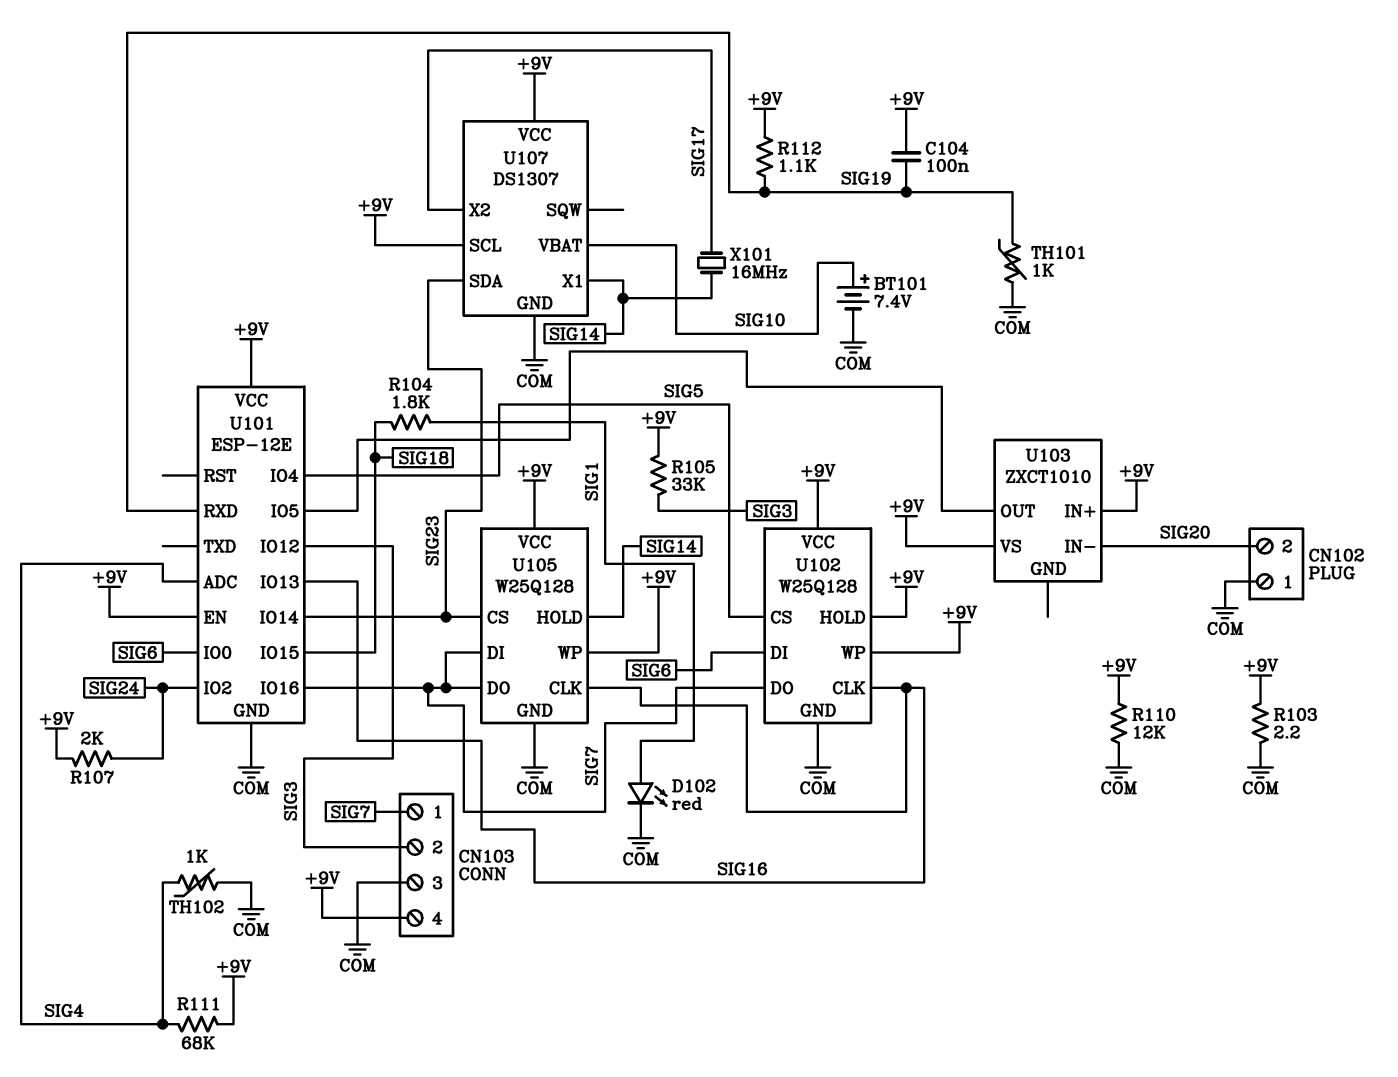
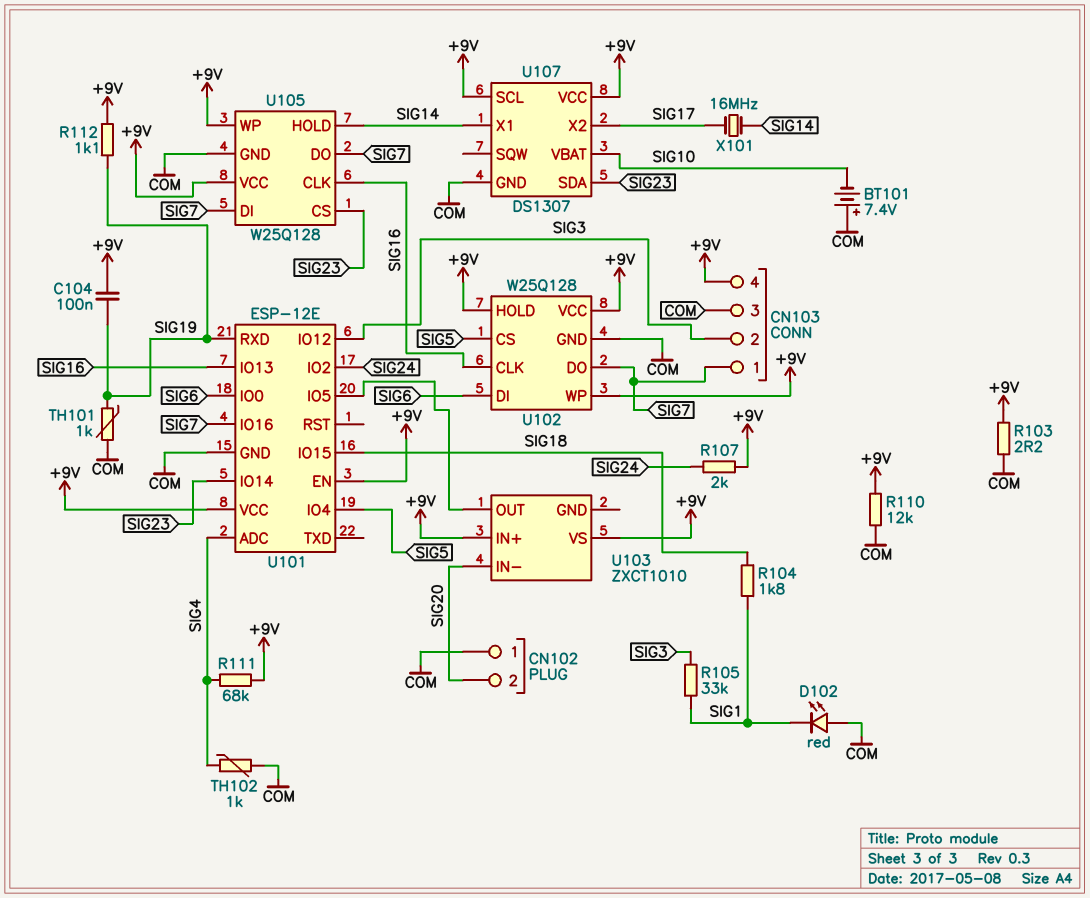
BT101: 7.4V (plus SIG10, minus COM) -> 7.4V (plus COM, minus SIG10)
D102: LED red (A SIG1, K COM) -> LED red (A COM, K SIG1)
R105: 33k (+9V, SIG3) -> 33k (SIG1, SIG3)

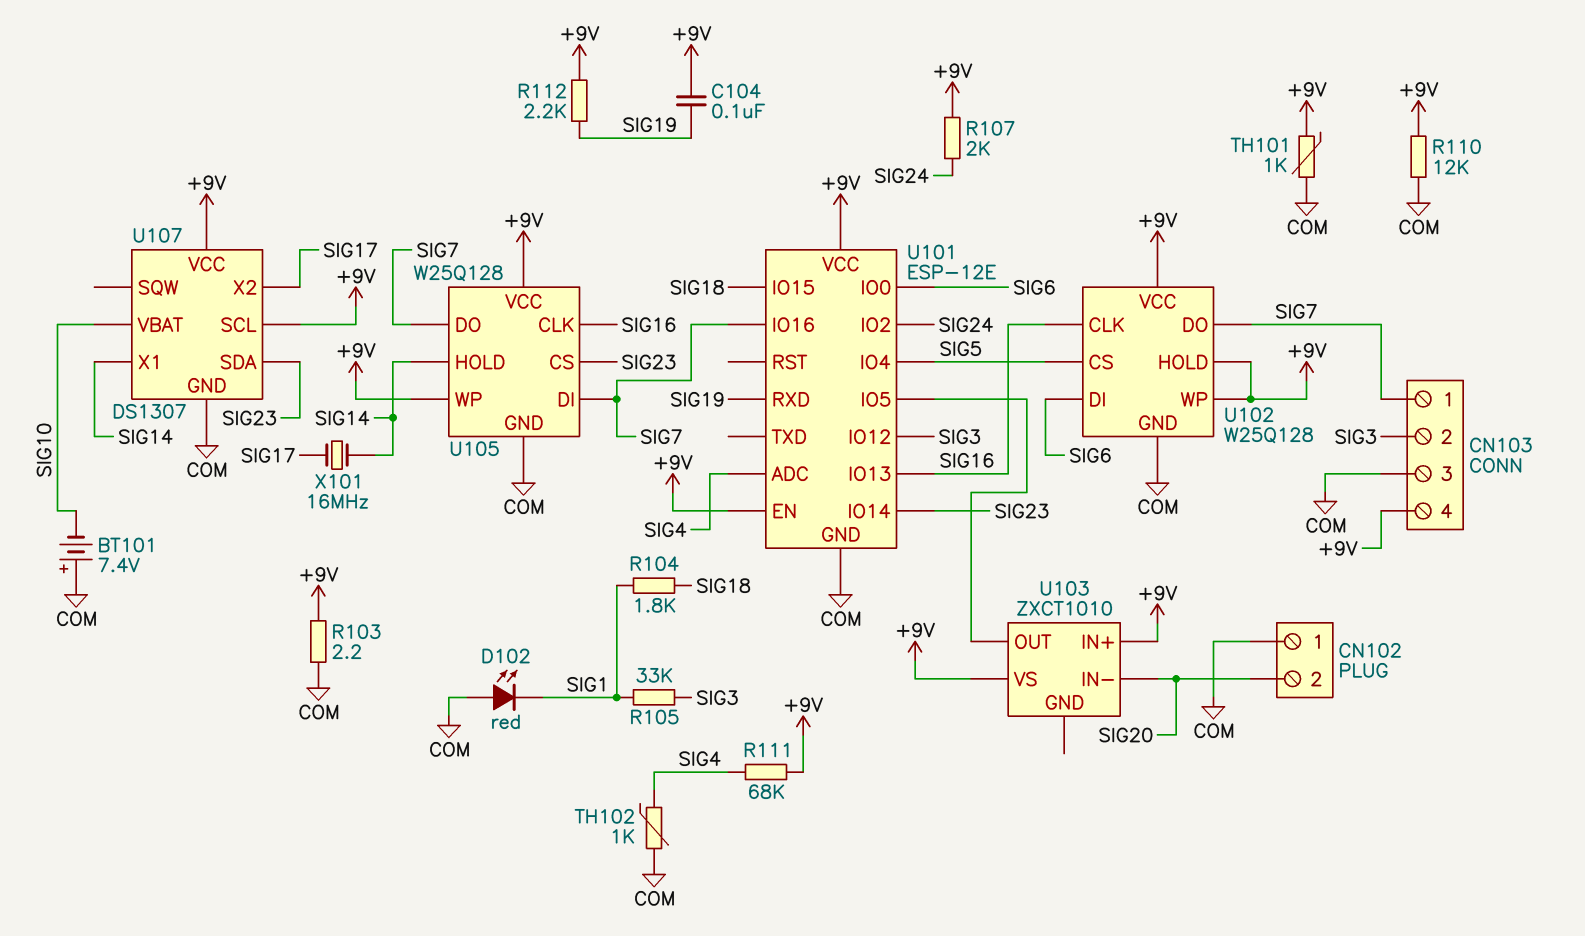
R112: 1.1k (+9V, SIG19) -> 2.2k (+9V, SIG19)
TH101: 1k (COM, SIG19) -> 1k (+9V, COM)

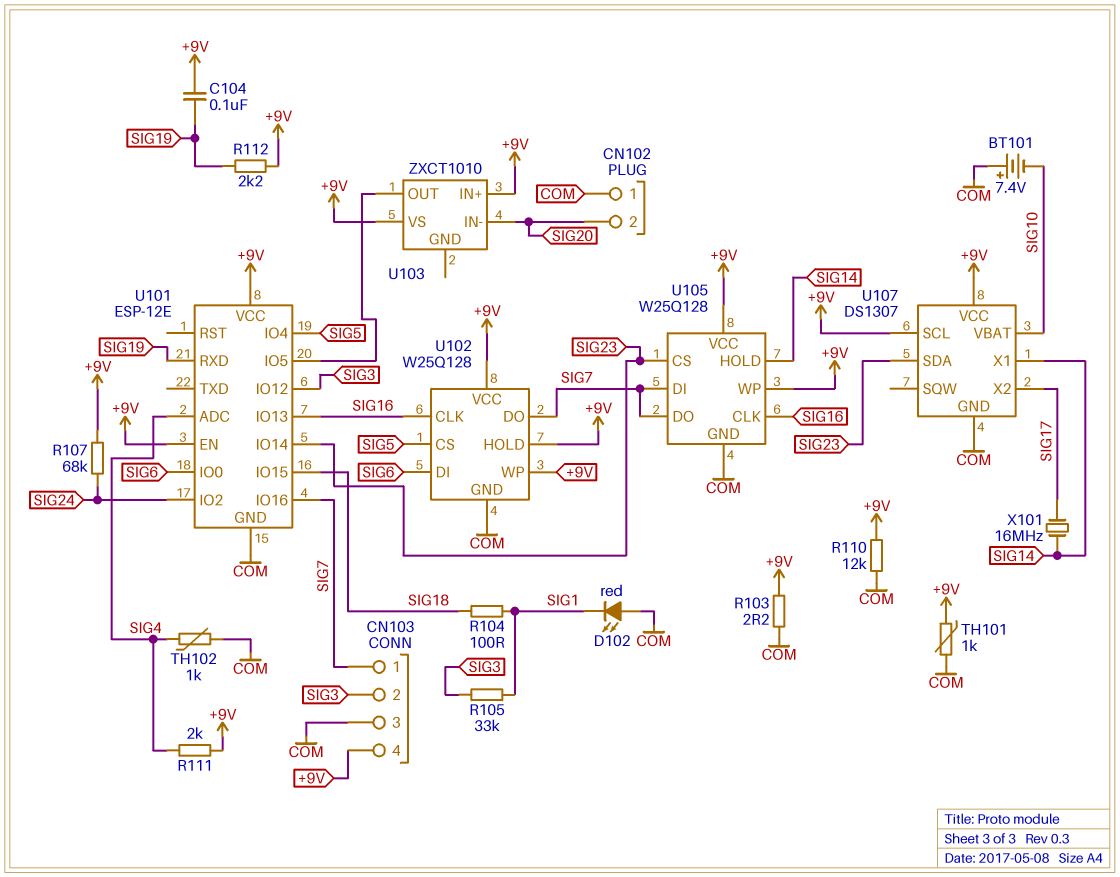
R104: 1.8k (SIG1, SIG18) -> 100 (SIG1, SIG18)
R107: 2k (+9V, SIG24) -> 68k (+9V, SIG24)
R111: 68k (+9V, SIG4) -> 2k (+9V, SIG4)

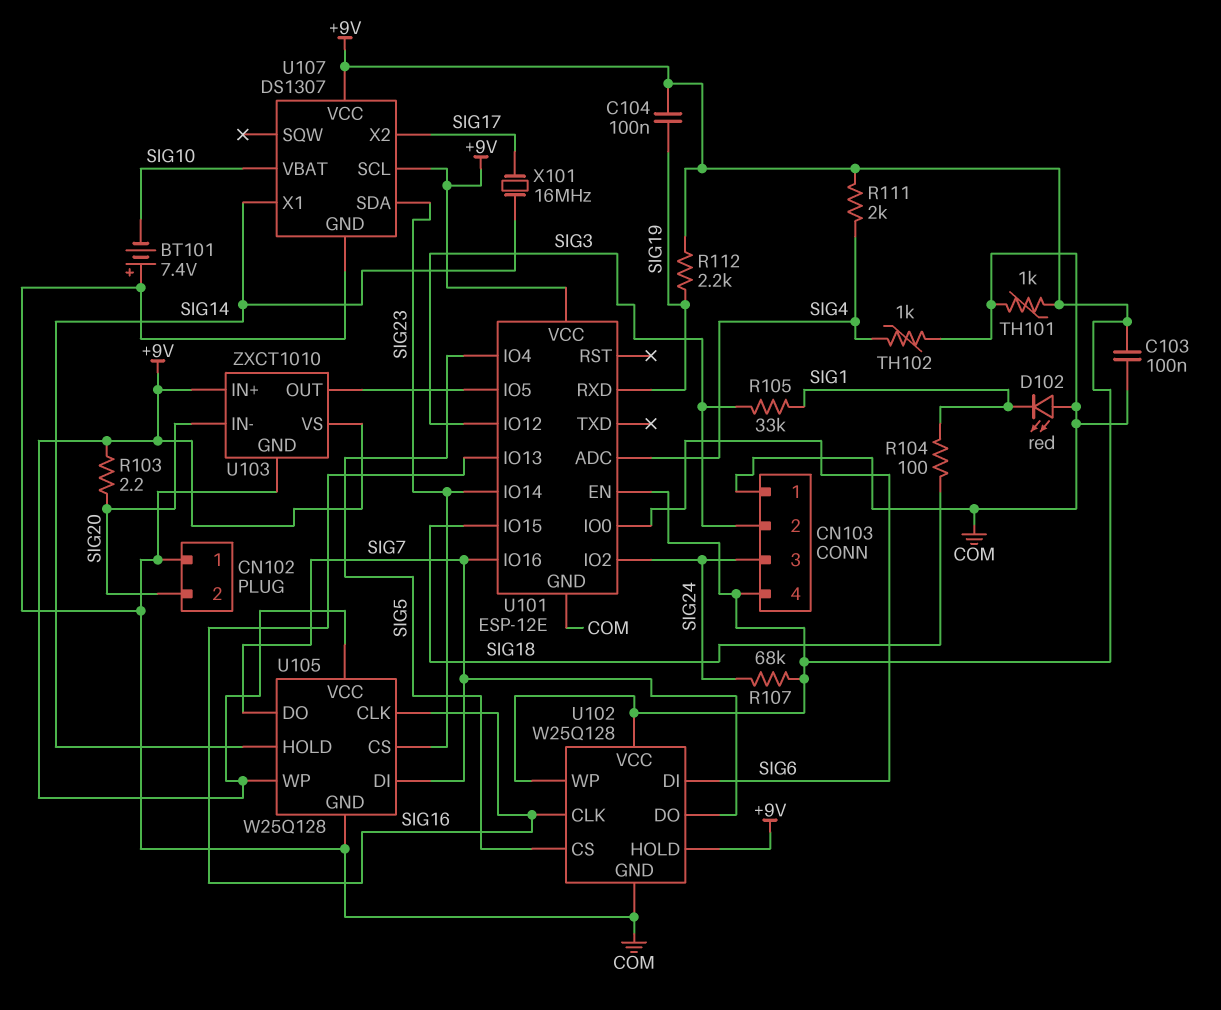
C103: none -> 100nF (+9V, COM)
CN103 pin 1: SIG7 -> COM
CN103 pin 3: COM -> SIG24
R103: 2.2 (+9V, COM) -> 2.2 (+9V, SIG20)
R110: 12k (+9V, COM) -> none
U103 pin GND: none -> COM

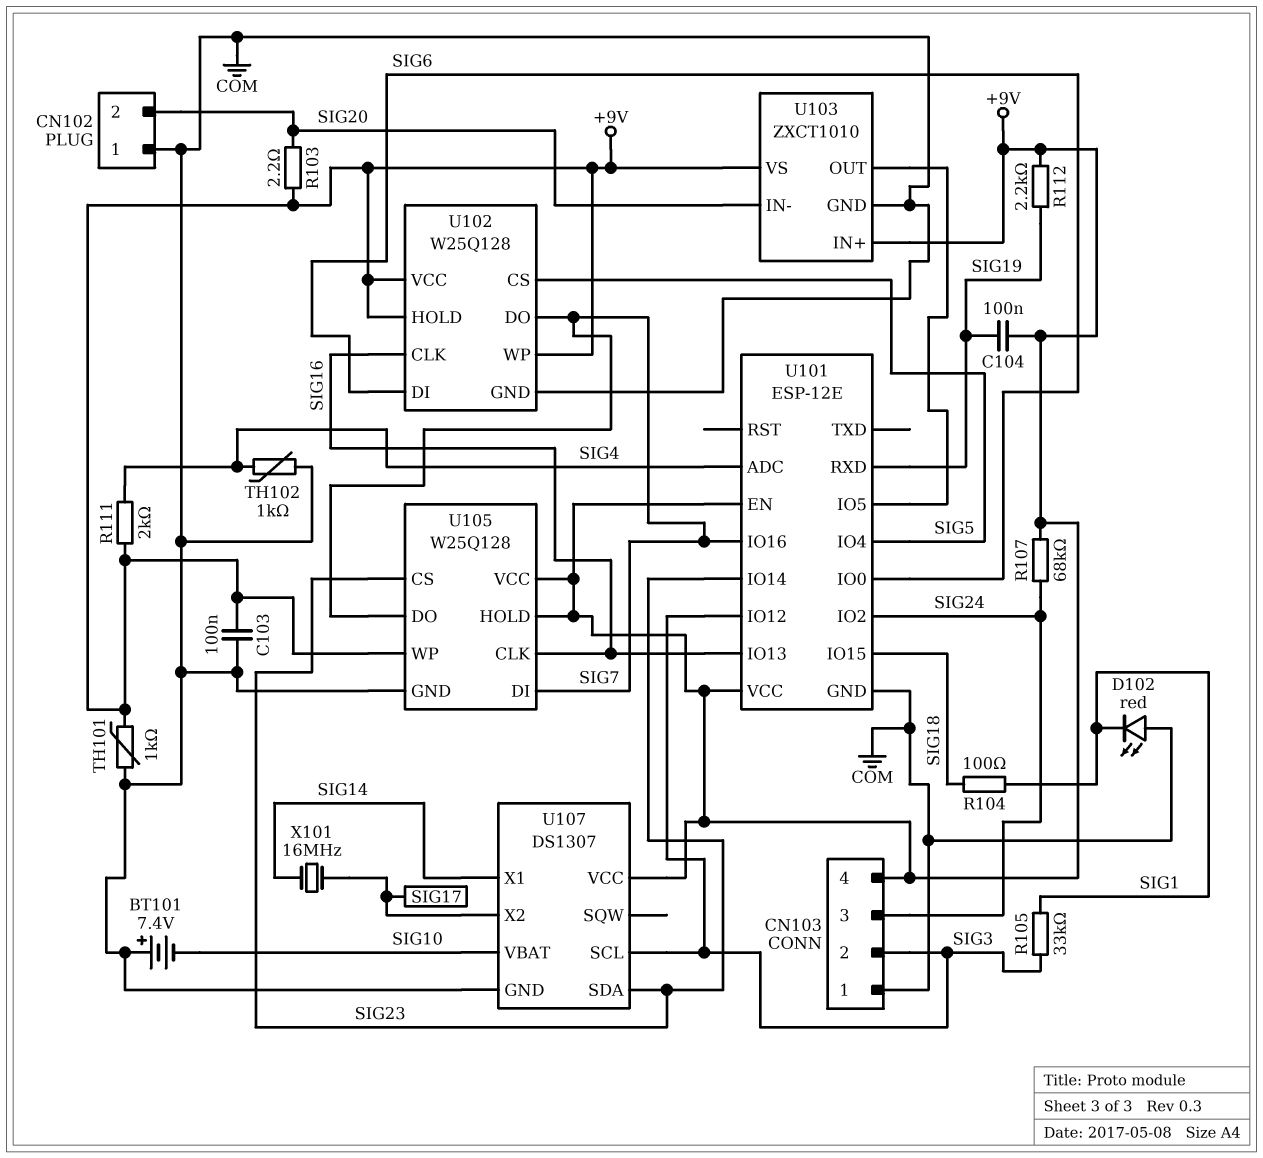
U105 pin HOLD: SIG14 -> +9V
U107 pin SCL: +9V -> SIG3

